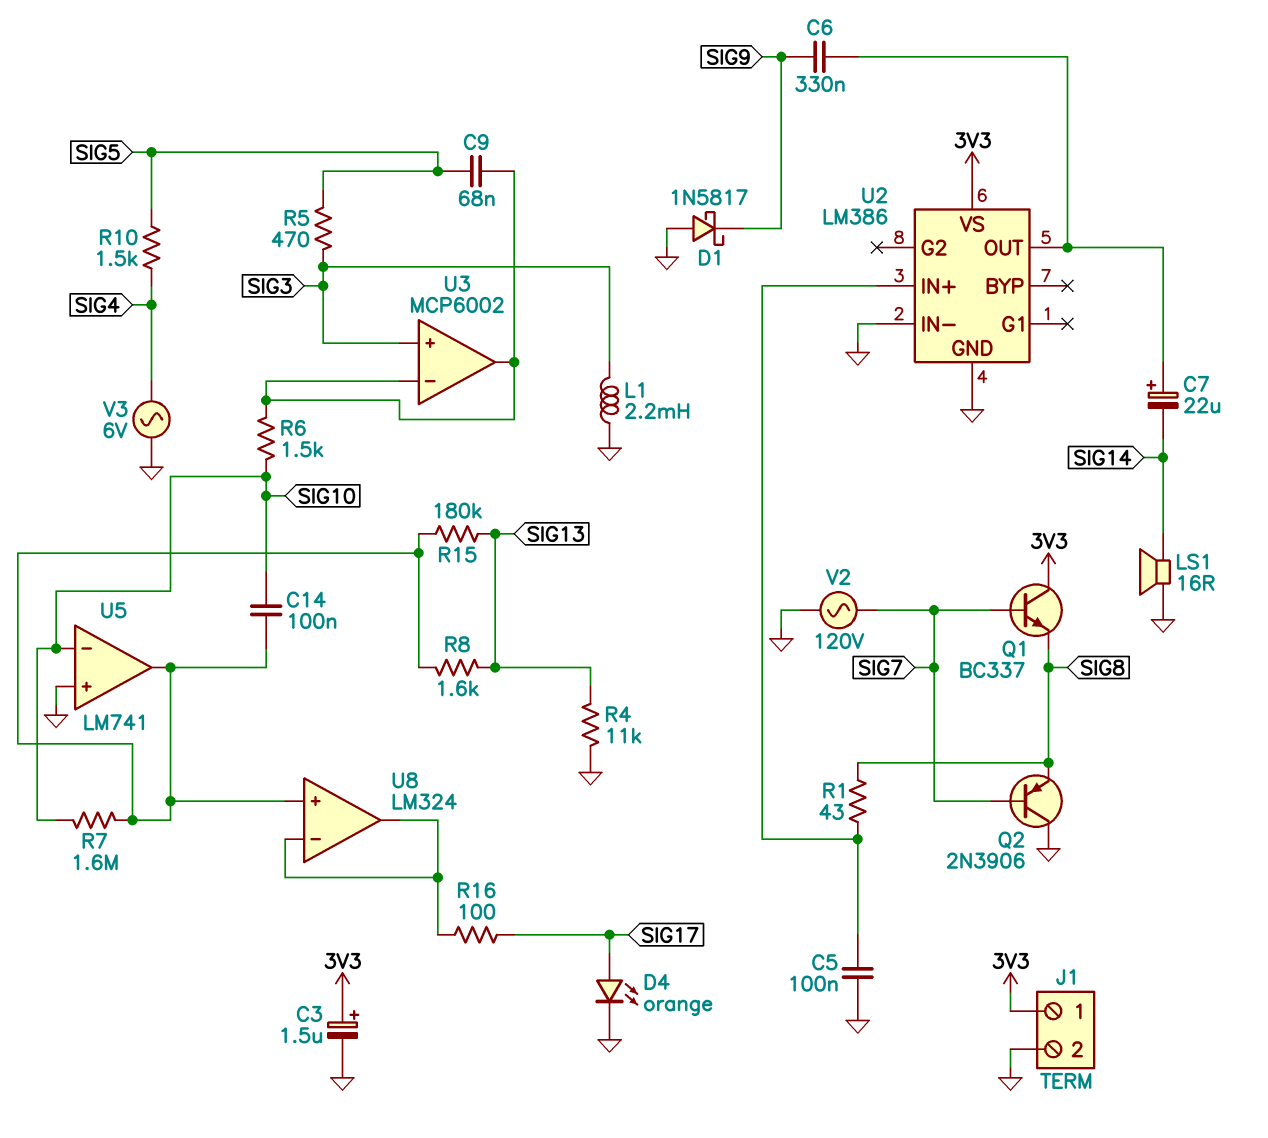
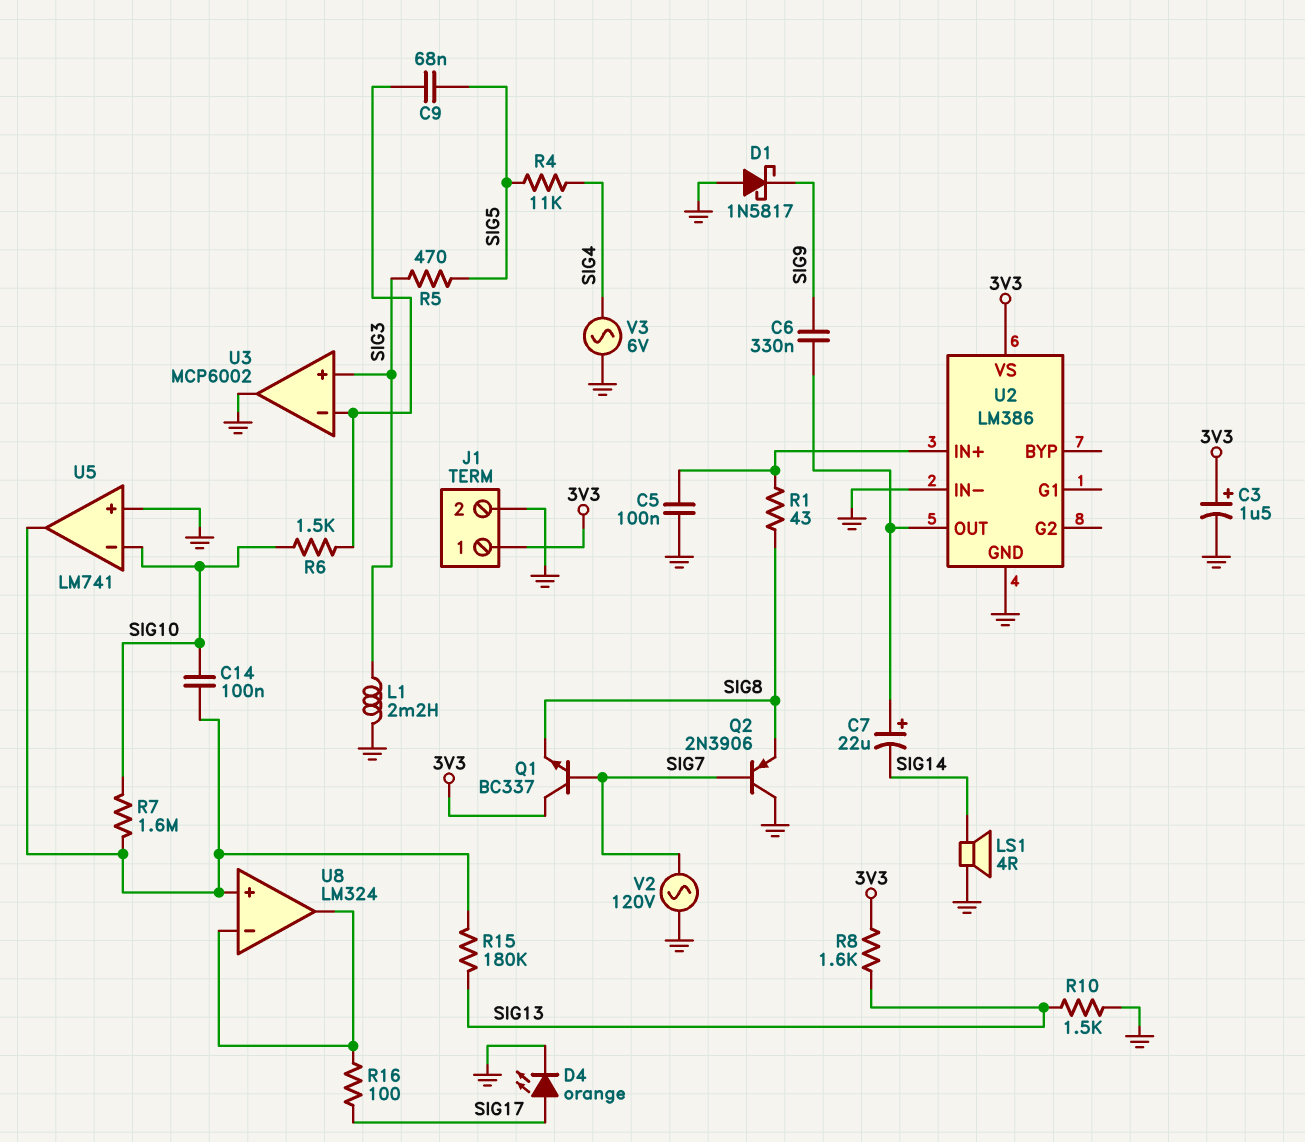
LS1: speaker 16R (GND, SIG14) -> speaker 4R (GND, SIG14)
R4: 11k (GND, SIG13) -> 11k (SIG4, SIG5)
R8: 1.6k (SIG13, U5/out) -> 1.6k (3V3, SIG13)
R10: 1.5k (SIG4, SIG5) -> 1.5k (GND, SIG13)
U3 pin out: U3/in- -> GND

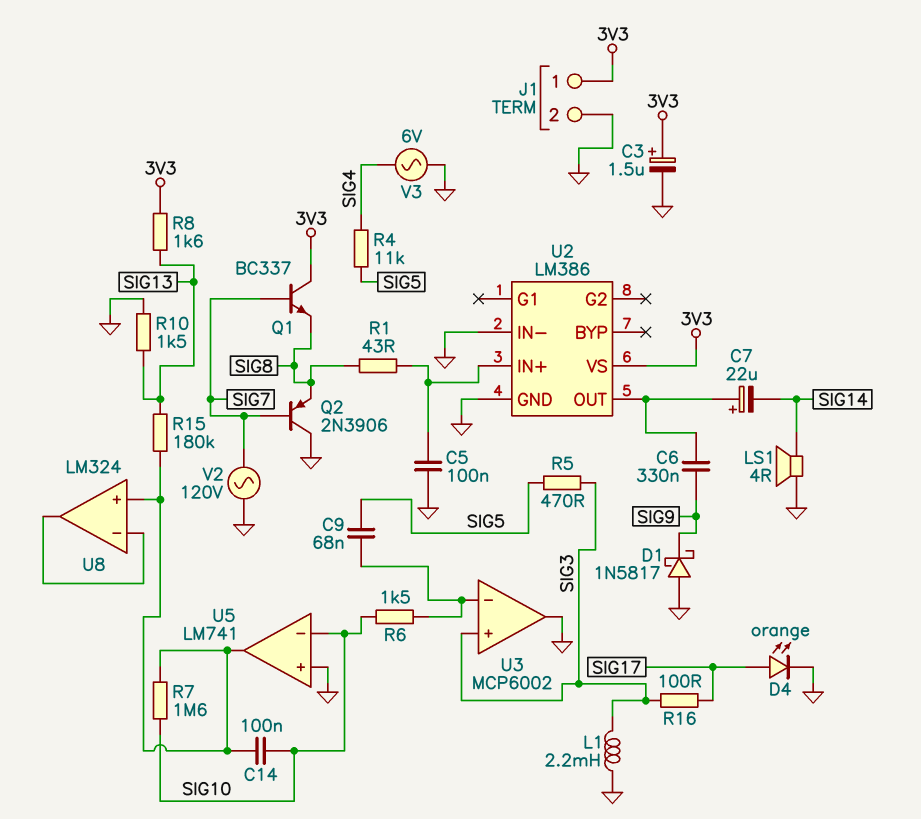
R16: 100 (SIG17, U8/in-) -> 100 (SIG3, SIG17)

